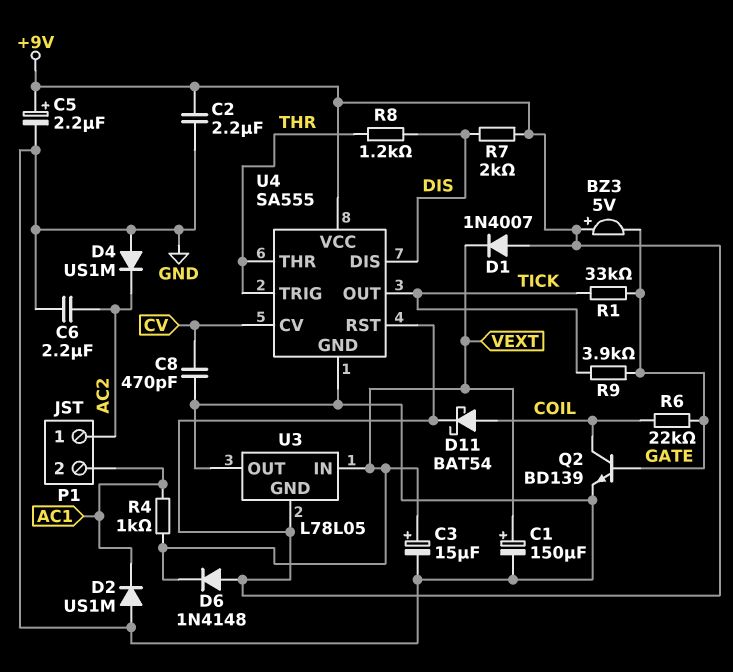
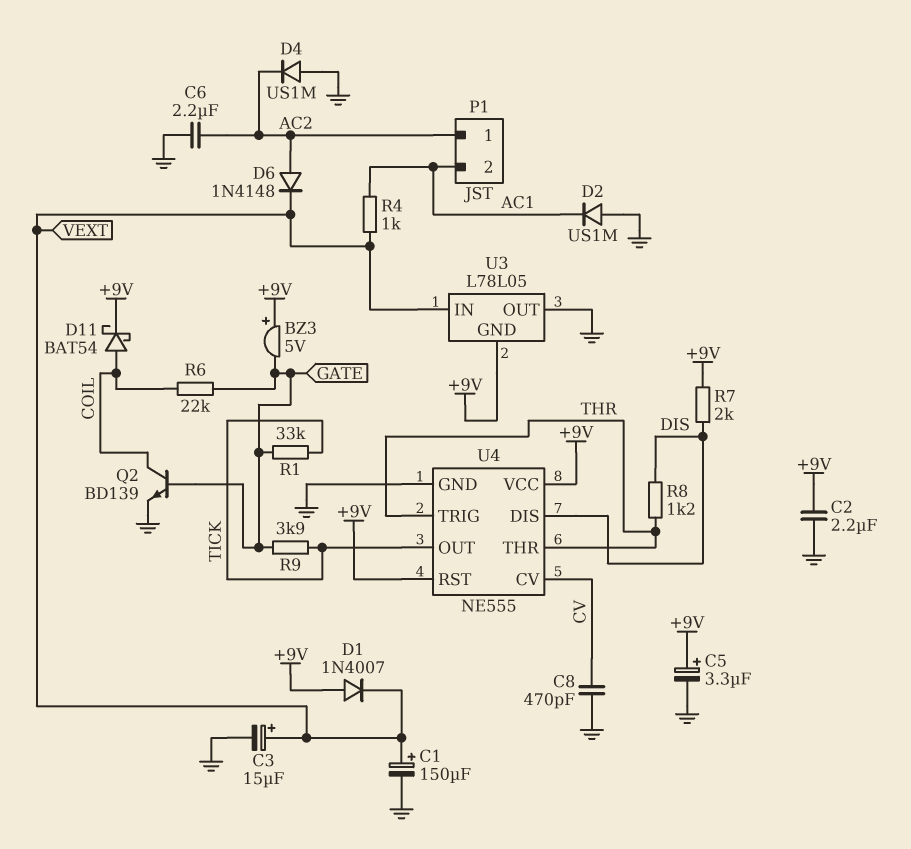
C5: 2.2uF (plus +9V, minus GND) -> 3.3uF (plus +9V, minus GND)
D6: diode 1N4148 (A +9V, K VEXT) -> diode 1N4148 (A AC2, K VEXT)
U4: SA555 -> NE555

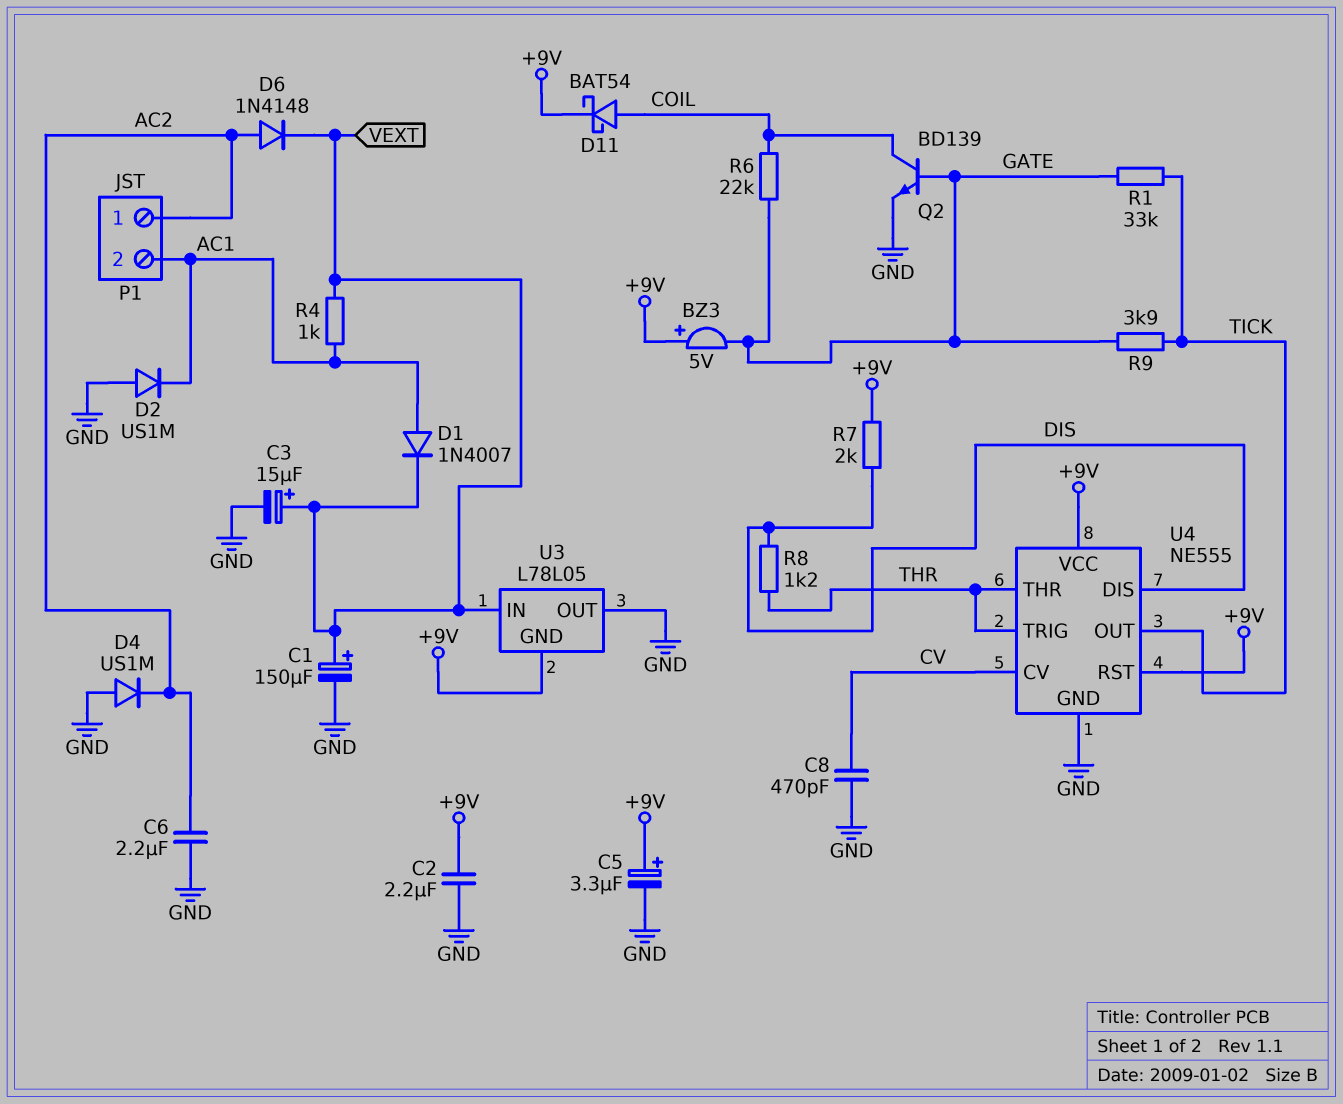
D1: diode 1N4007 (A +9V, K VEXT) -> diode 1N4007 (A AC1, K VEXT)

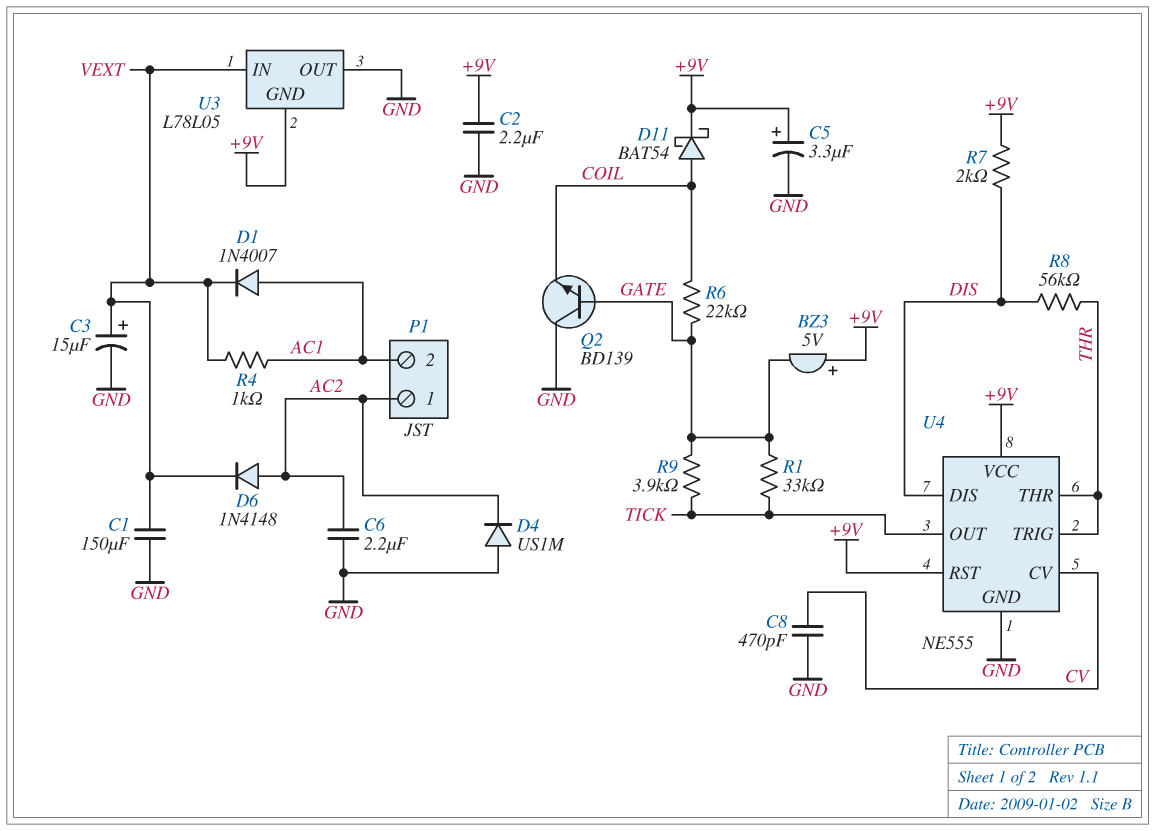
C1: 150uF (plus VEXT, minus GND) -> 150uF (GND, VEXT)
D2: diode US1M (A GND, K AC1) -> none
Q2: NPN BD139 (B GATE, C COIL, E GND) -> NPN BD139 (B GATE, C GND, E COIL)
R8: 1.2k (DIS, THR) -> 56k (DIS, THR)

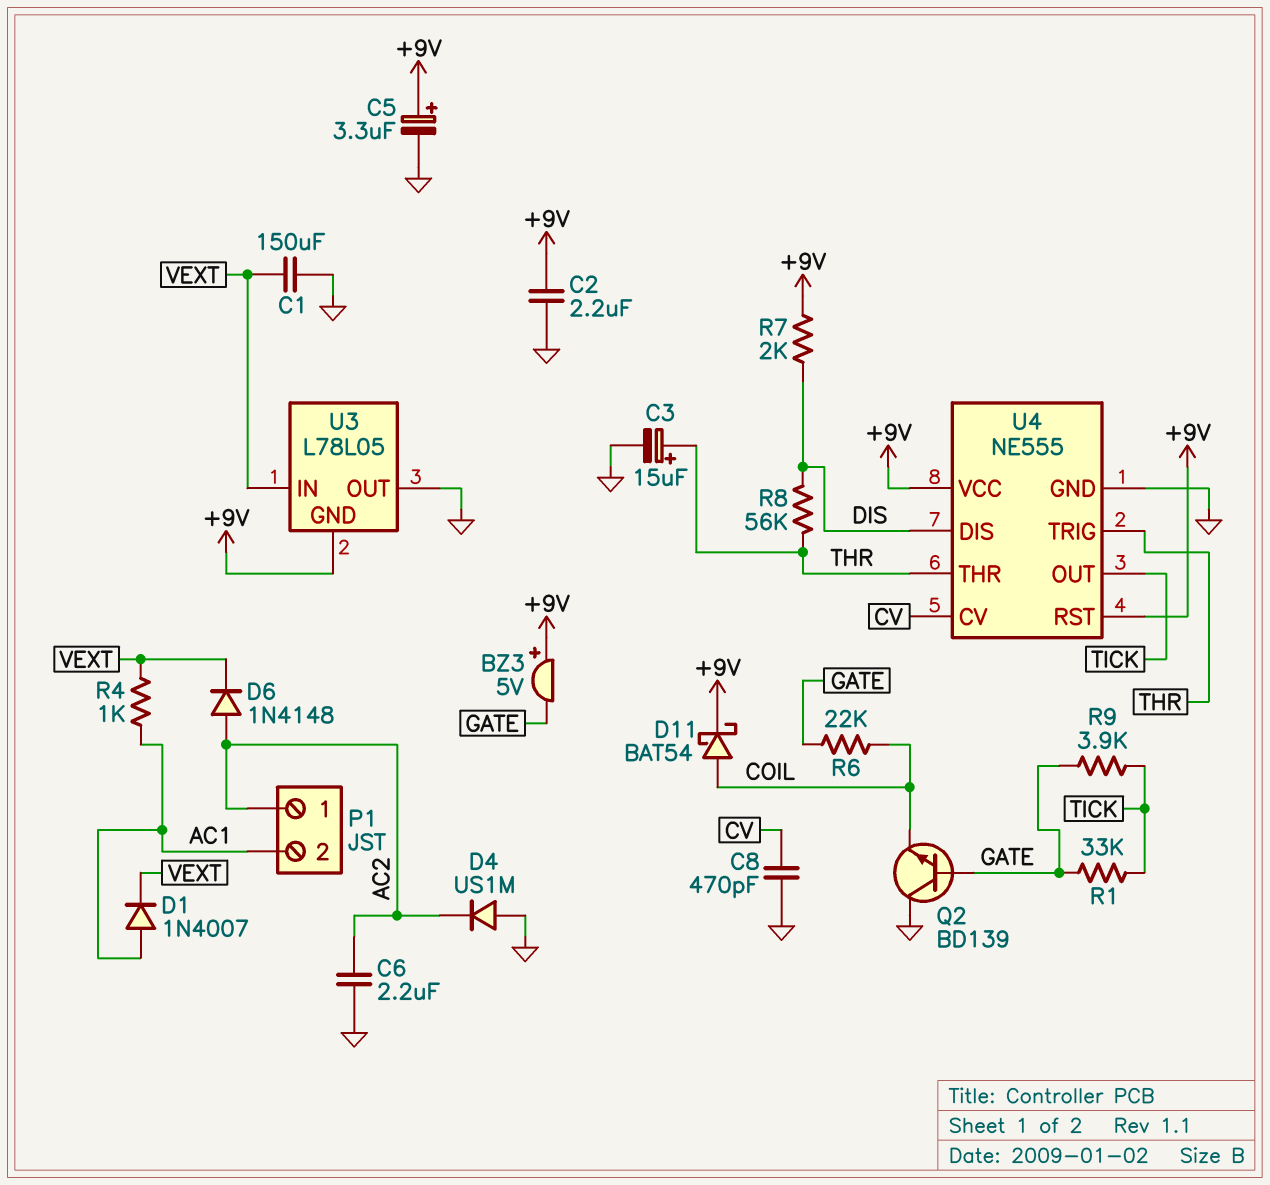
C3: 15uF (plus VEXT, minus GND) -> 15uF (plus THR, minus GND)

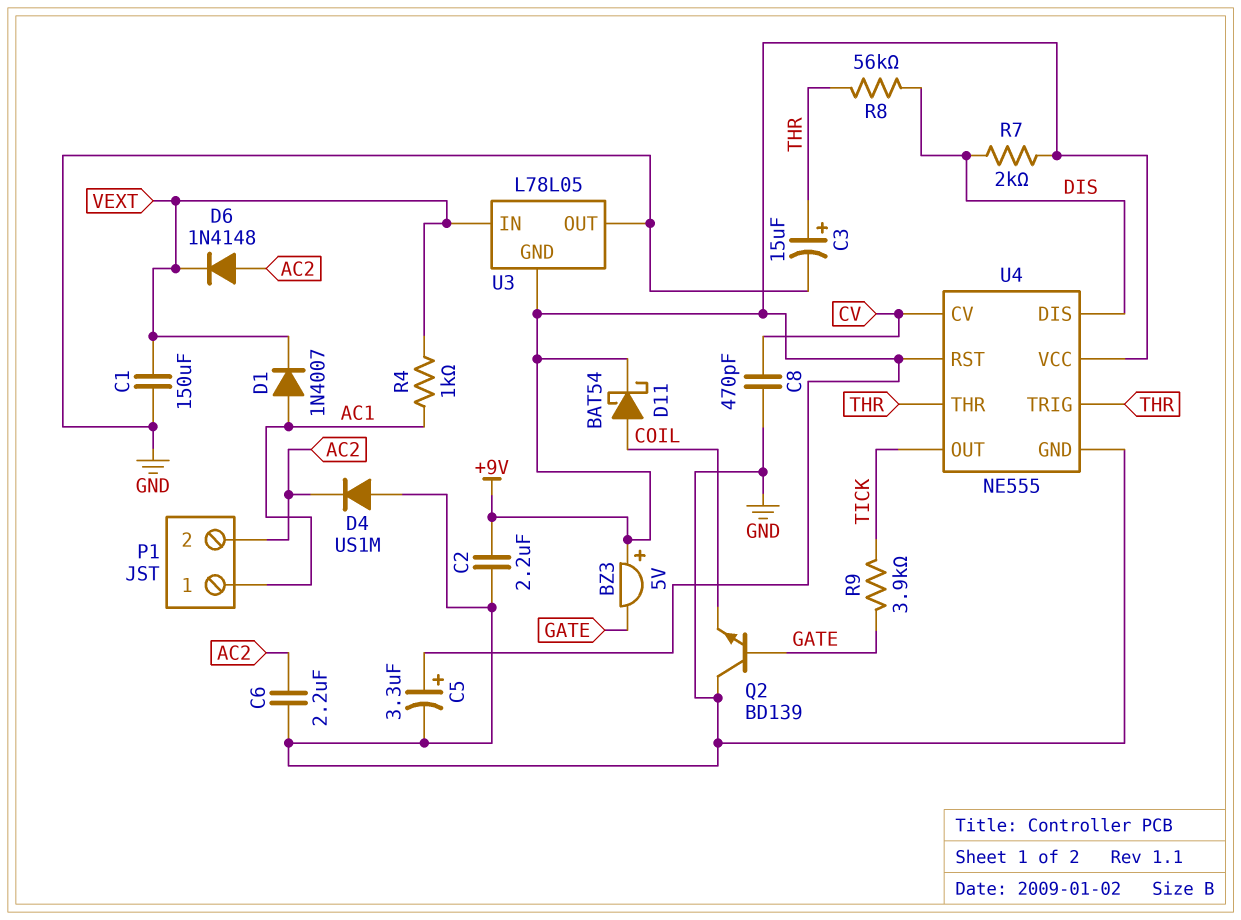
P1 pin 1: AC2 -> AC1
P1 pin 2: AC1 -> AC2
R1: 33k (GATE, TICK) -> none
R6: 22k (COIL, GATE) -> none

